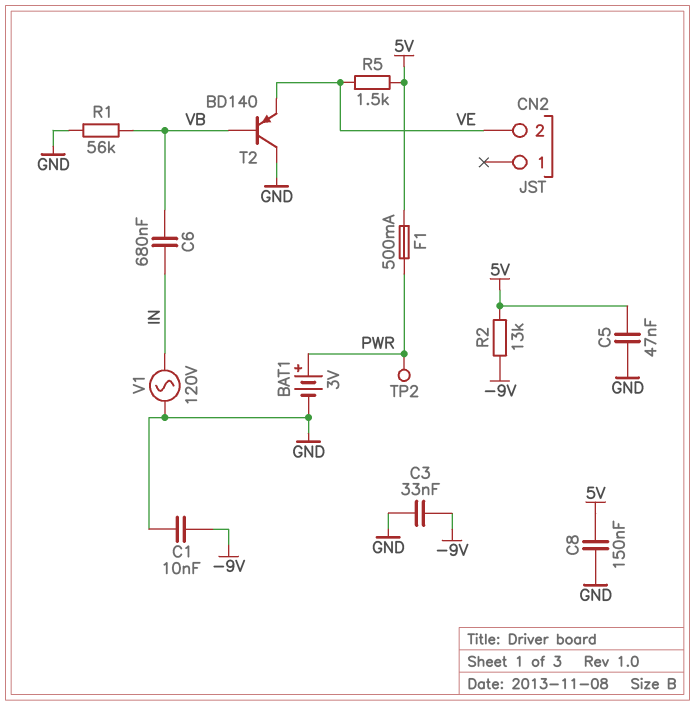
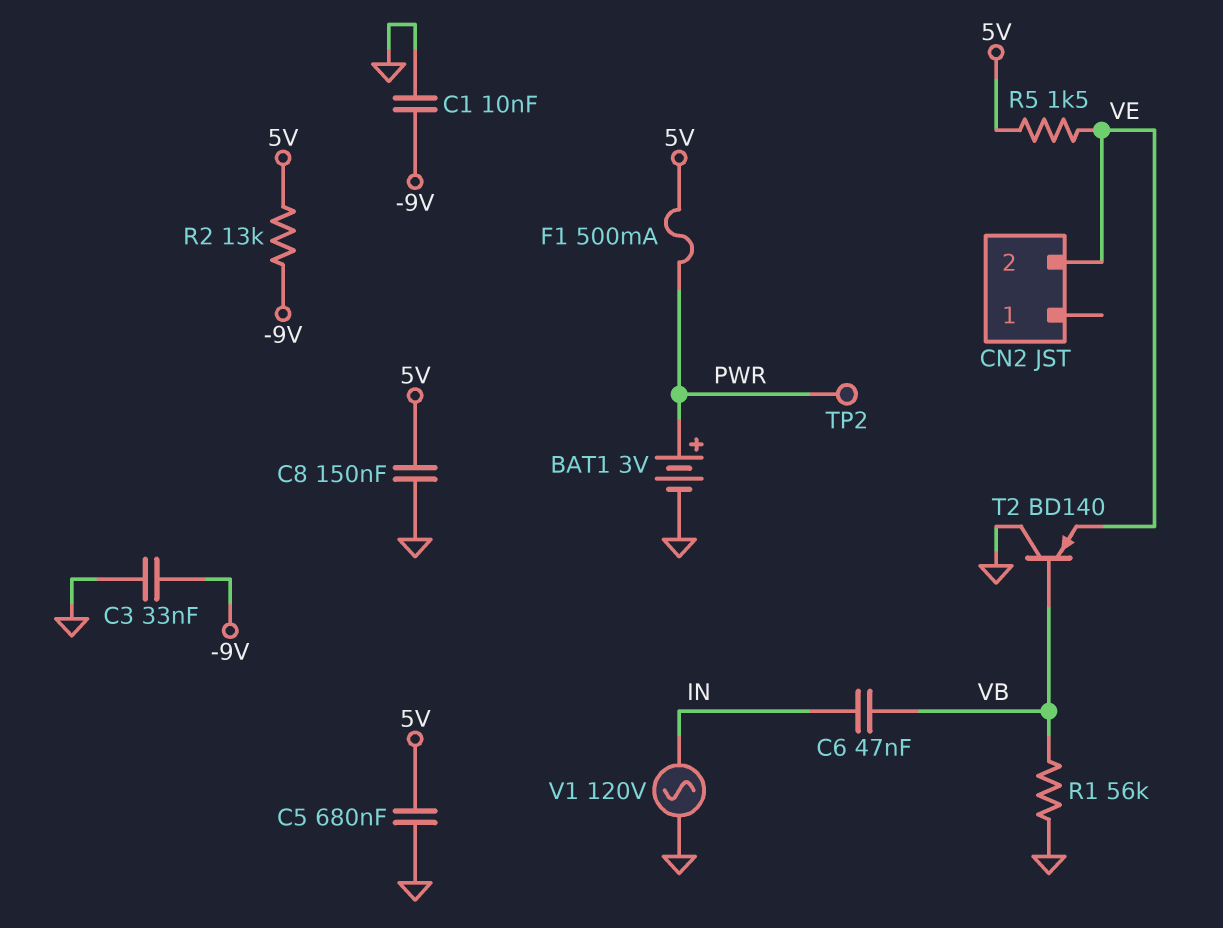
C5: 47nF (5V, GND) -> 680nF (5V, GND)
C6: 680nF (IN, VB) -> 47nF (IN, VB)

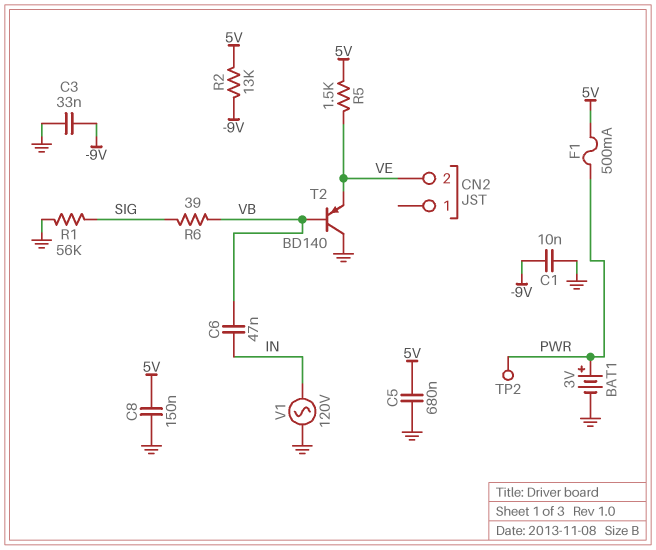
R1: 56k (GND, VB) -> 56k (GND, SIG)
R6: none -> 39 (SIG, VB)

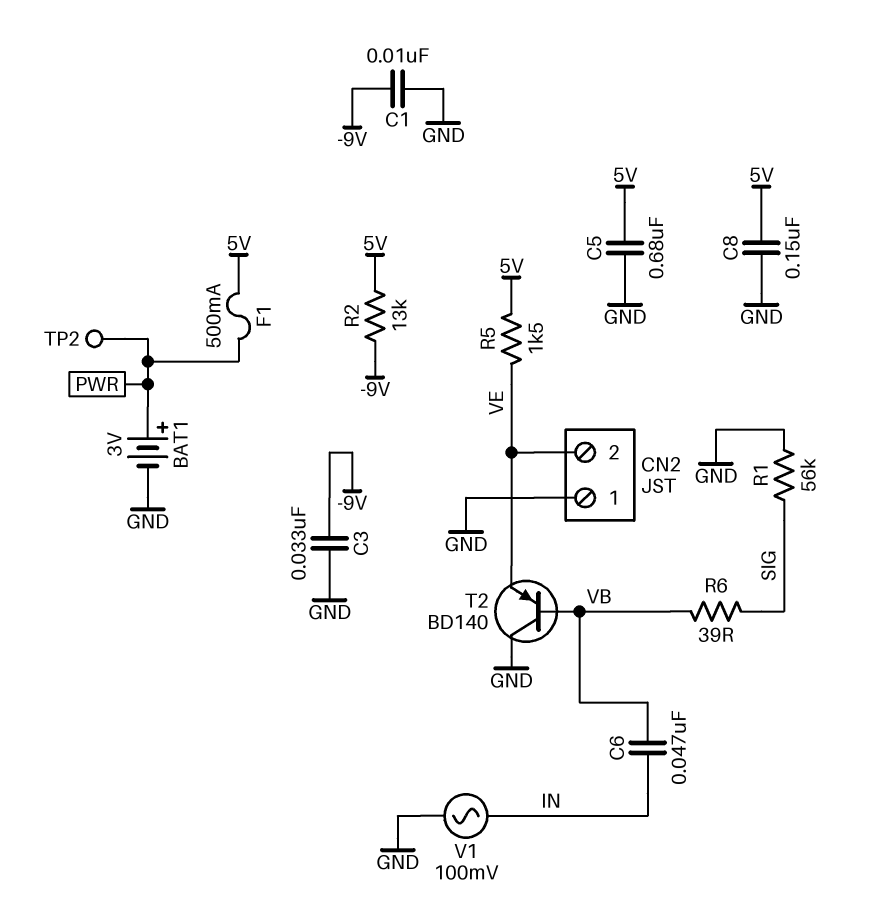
CN2 pin 1: none -> GND
V1: AC 120V (GND, IN) -> AC 100mV (GND, IN)

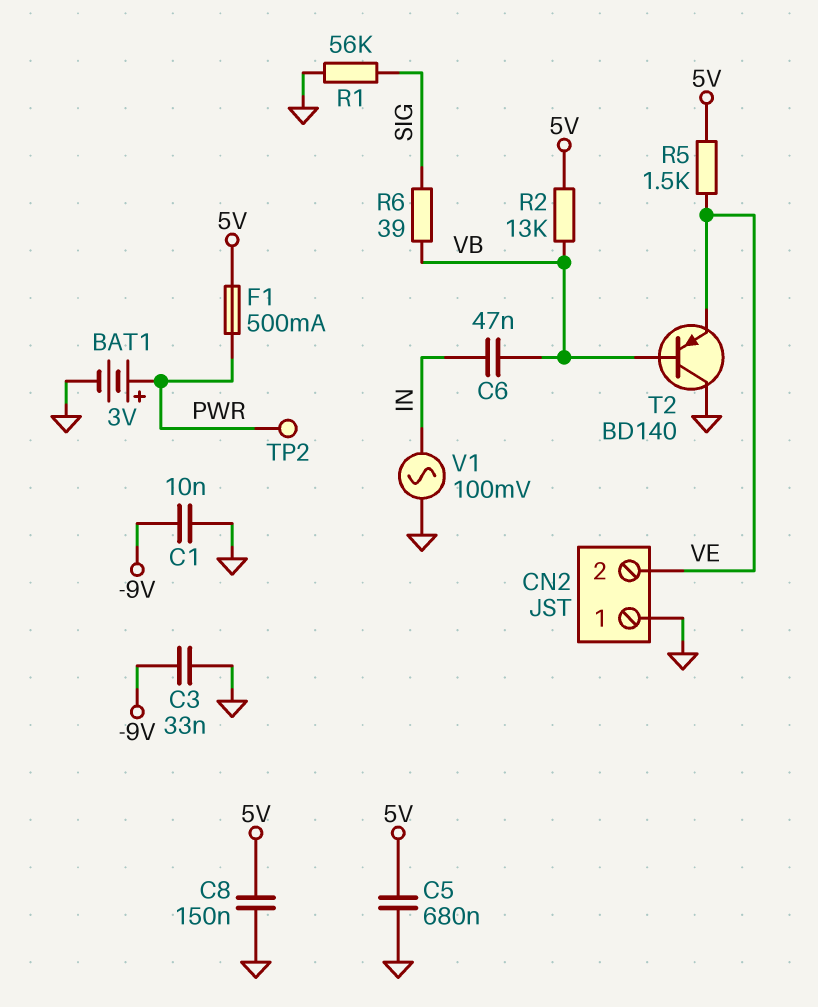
R2: 13k (-9V, 5V) -> 13k (5V, VB)

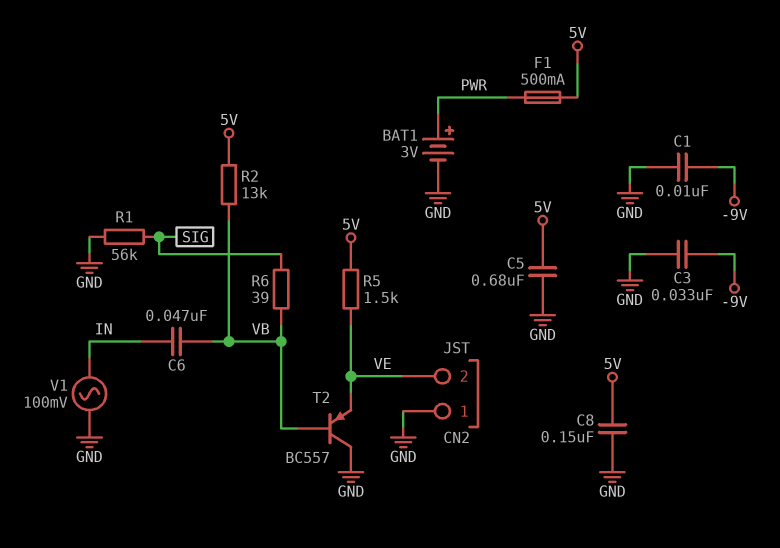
T2: PNP BD140 (B VB, C GND, E VE) -> PNP BC557 (B VB, C GND, E VE)
TP2: test point (PWR) -> none

